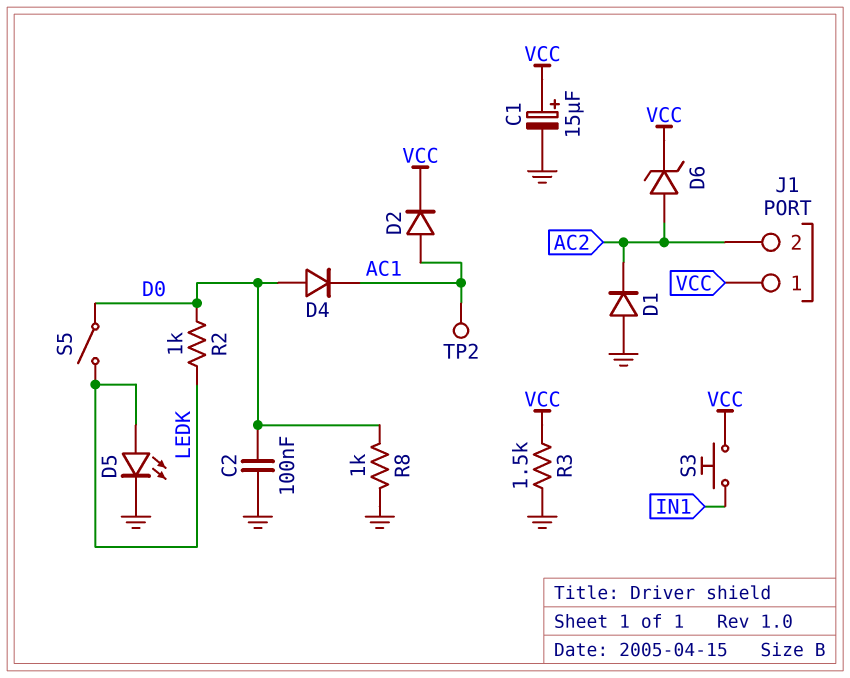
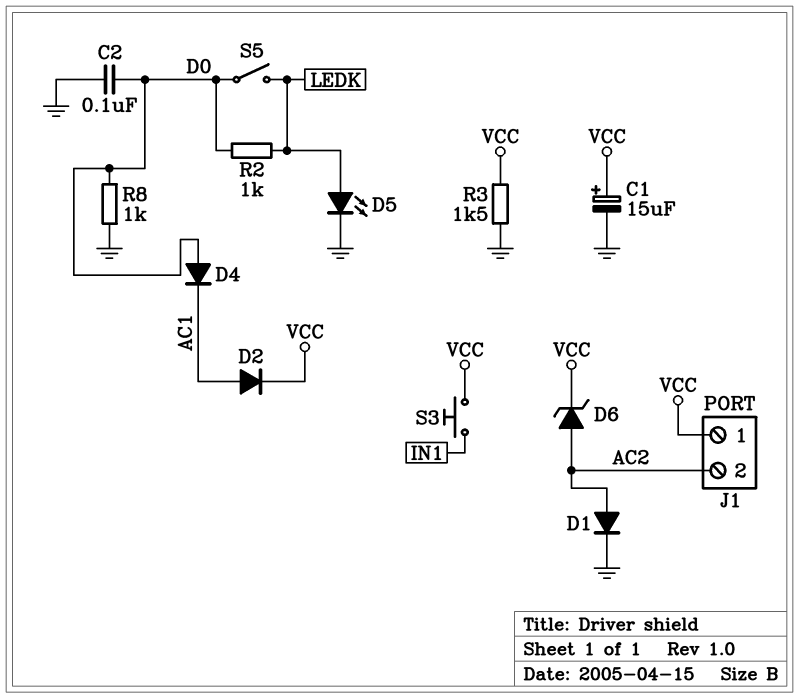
D1: diode (A GND, K AC2) -> diode (A AC2, K GND)
TP2: test point (AC1) -> none

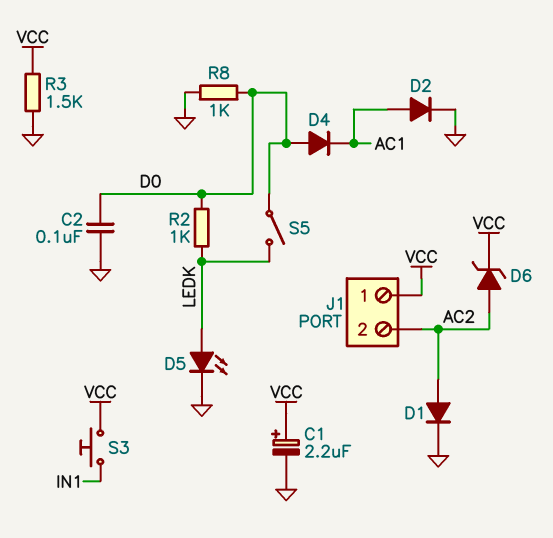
C1: 15uF (plus VCC, minus GND) -> 2.2uF (plus VCC, minus GND)
D2: diode (A AC1, K VCC) -> diode (A AC1, K GND)

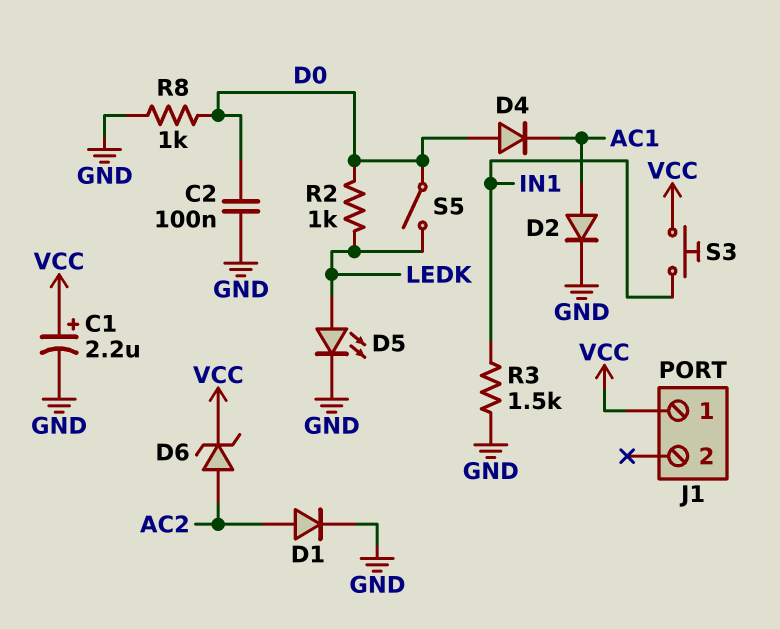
J1 pin 2: AC2 -> none
R3: 1.5k (GND, VCC) -> 1.5k (GND, IN1)

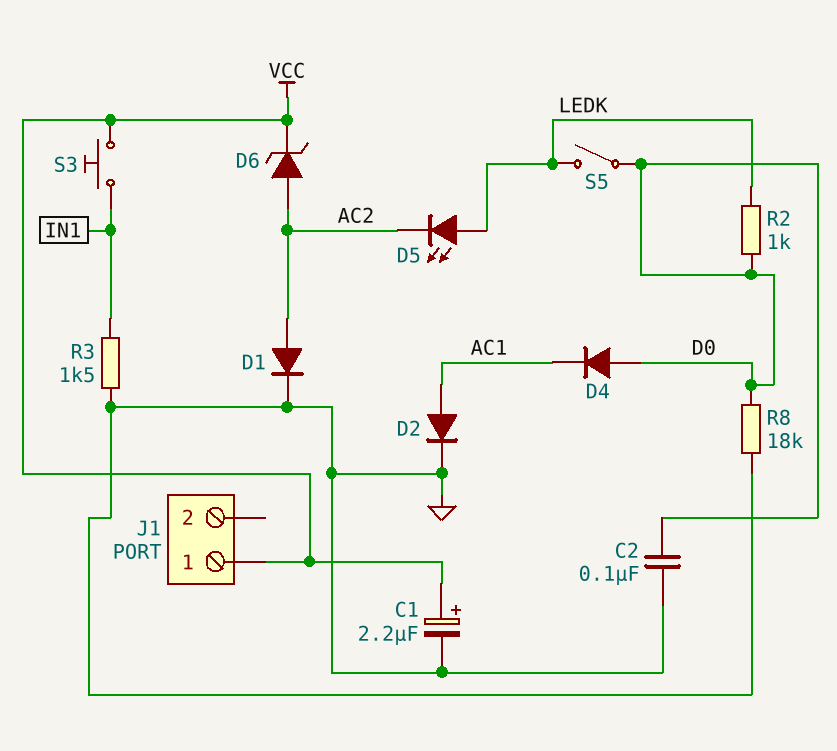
D5: LED (A LEDK, K GND) -> LED (A LEDK, K AC2)
R8: 1k (D0, GND) -> 18k (D0, GND)

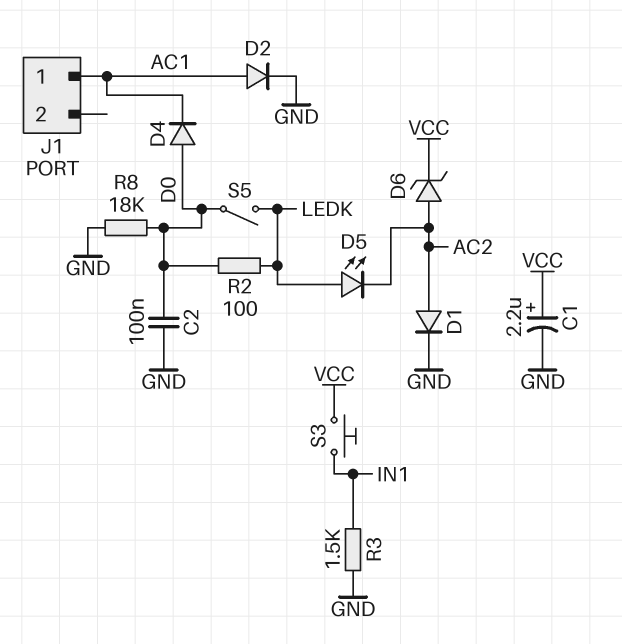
J1 pin 1: VCC -> AC1
R2: 1k (D0, LEDK) -> 100 (D0, LEDK)

